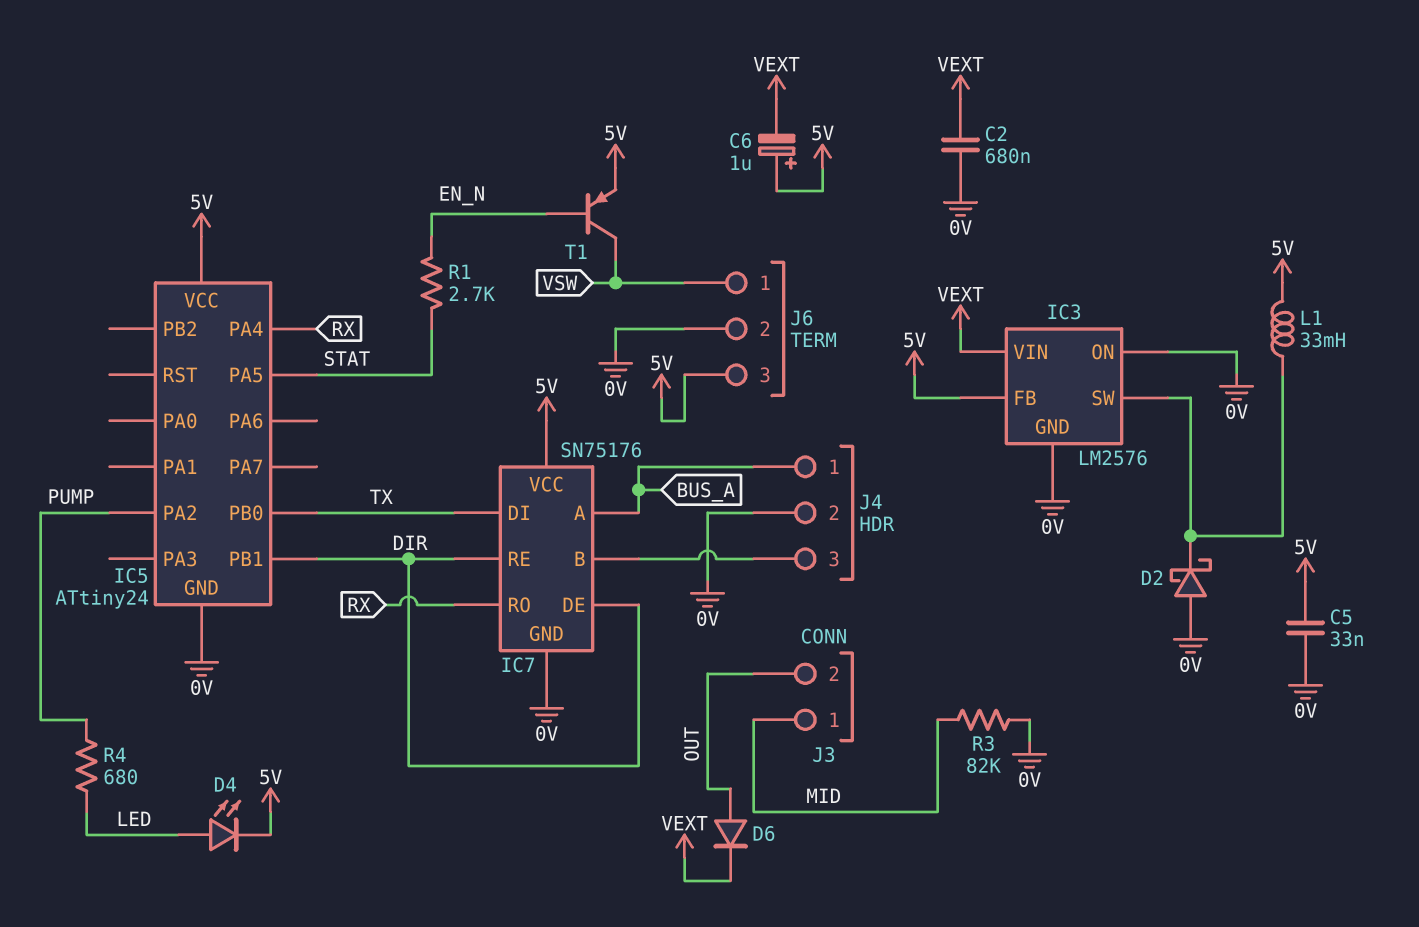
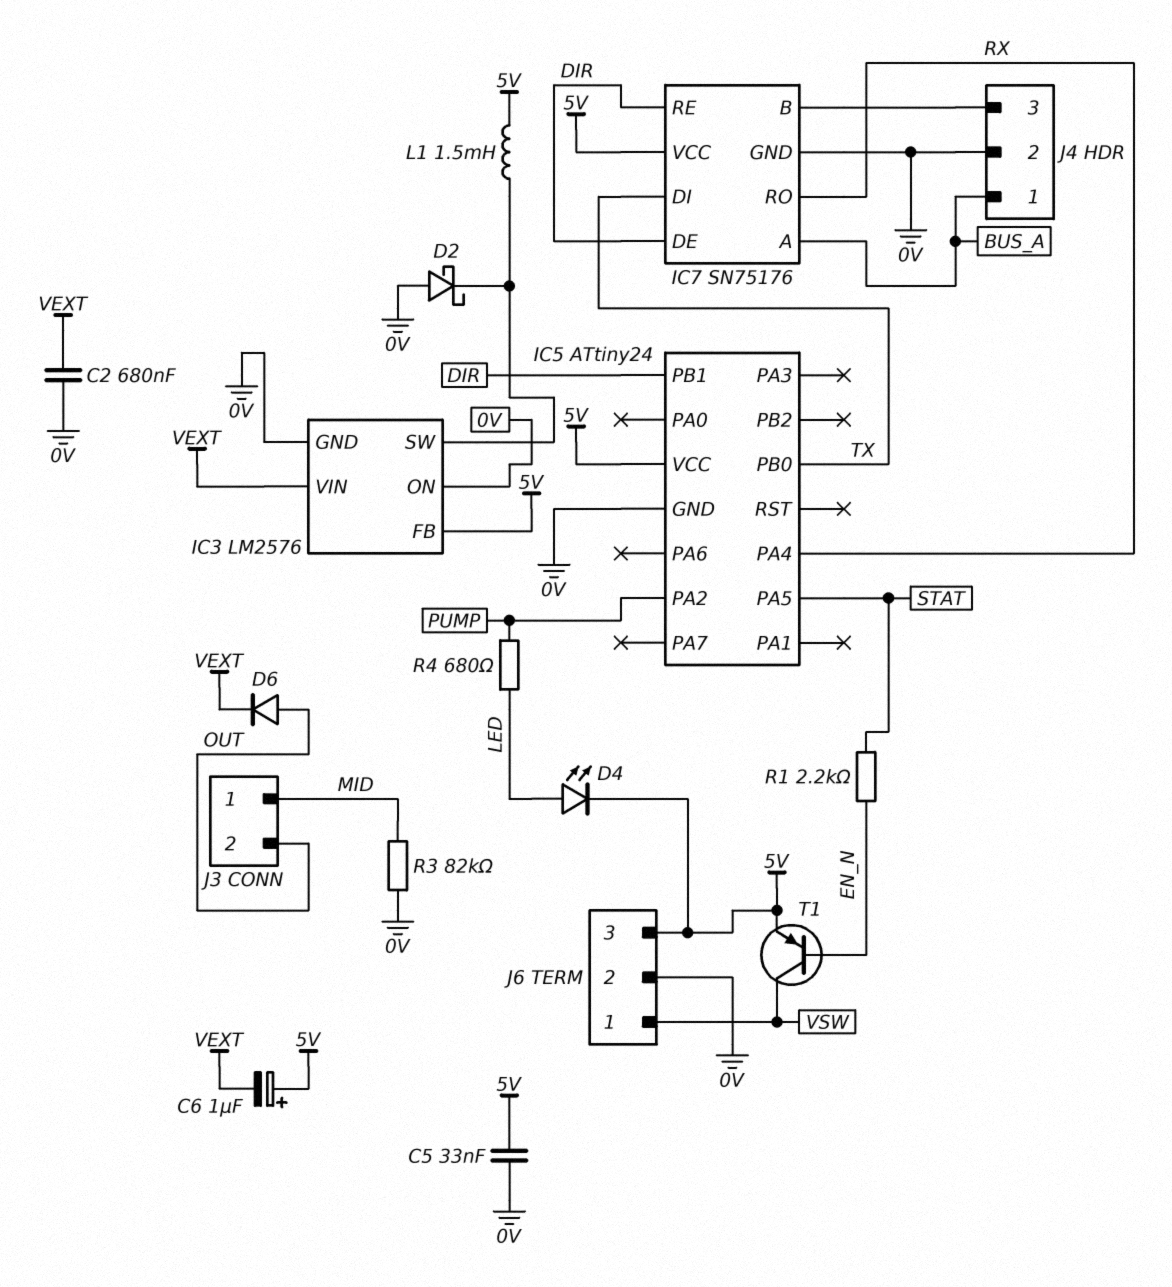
L1: 33mH (5V, IC3/SW) -> 1.5mH (5V, IC3/SW)
R1: 2.7k (EN_N, STAT) -> 2.2k (EN_N, STAT)

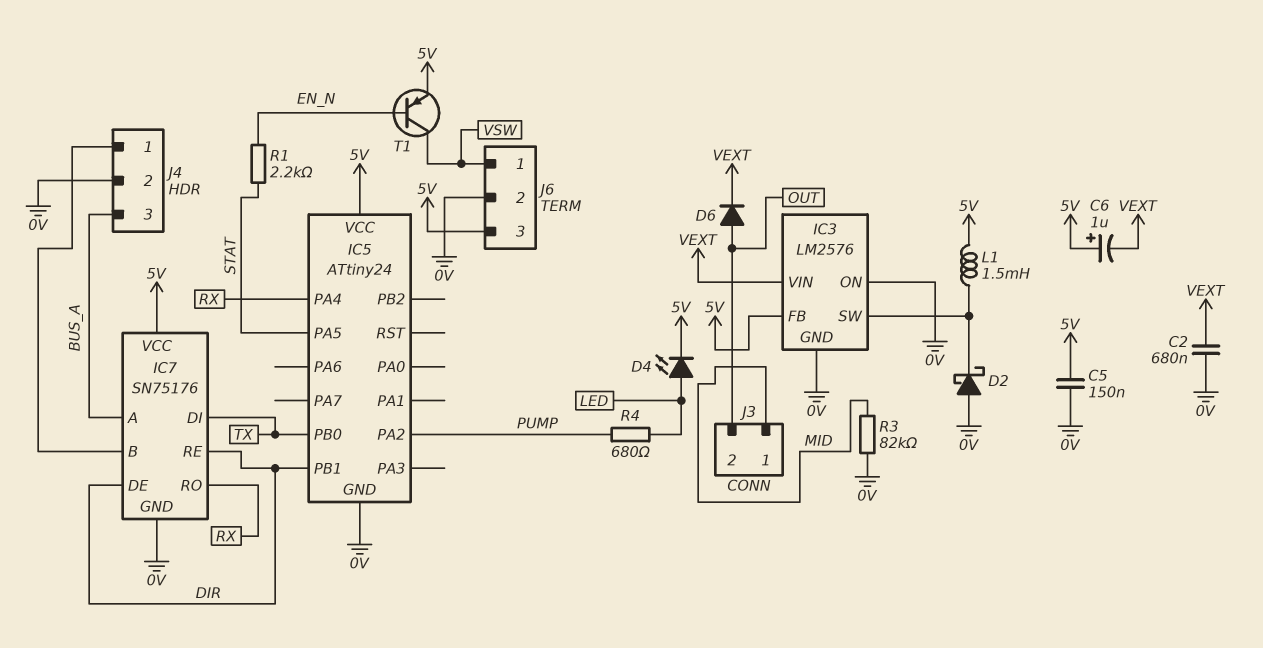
C5: 33nF (0V, 5V) -> 150nF (0V, 5V)
J4 pin 1: BUS_A -> IC7/B
J4 pin 3: IC7/B -> BUS_A

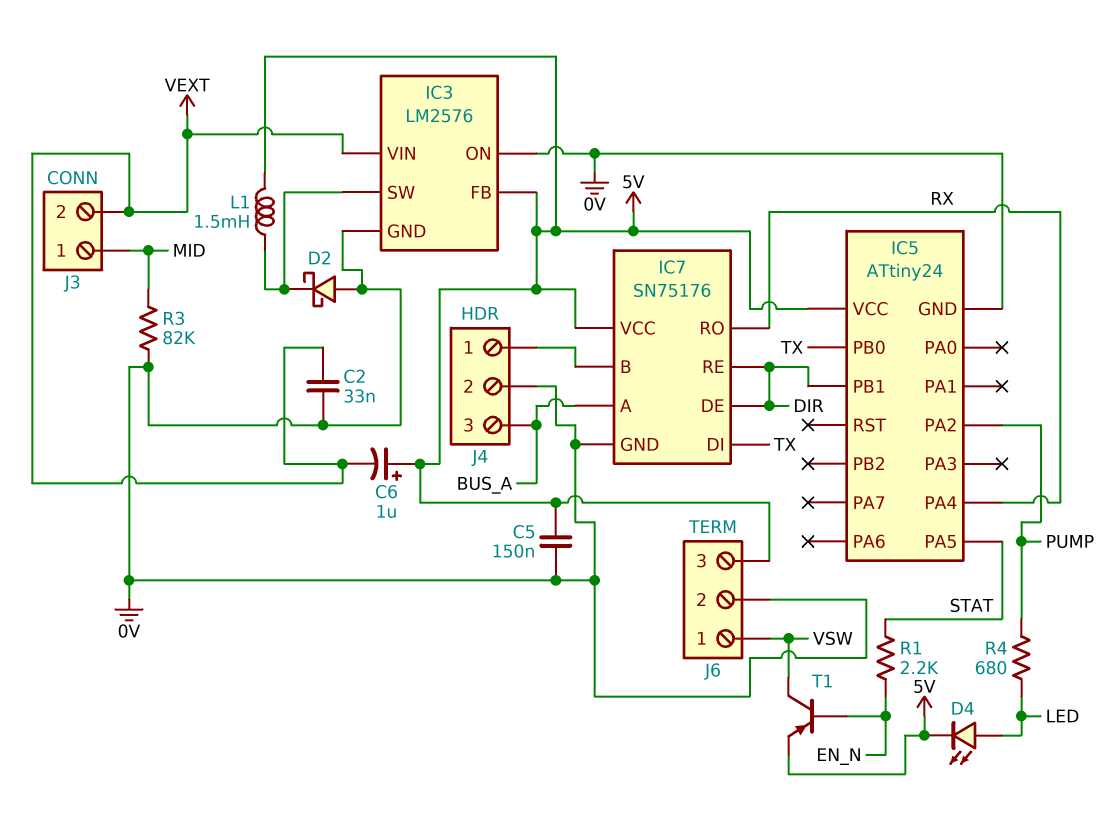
C2: 680nF (0V, VEXT) -> 33nF (0V, VEXT)
D6: diode (A OUT, K VEXT) -> none
J3 pin 2: OUT -> VEXT

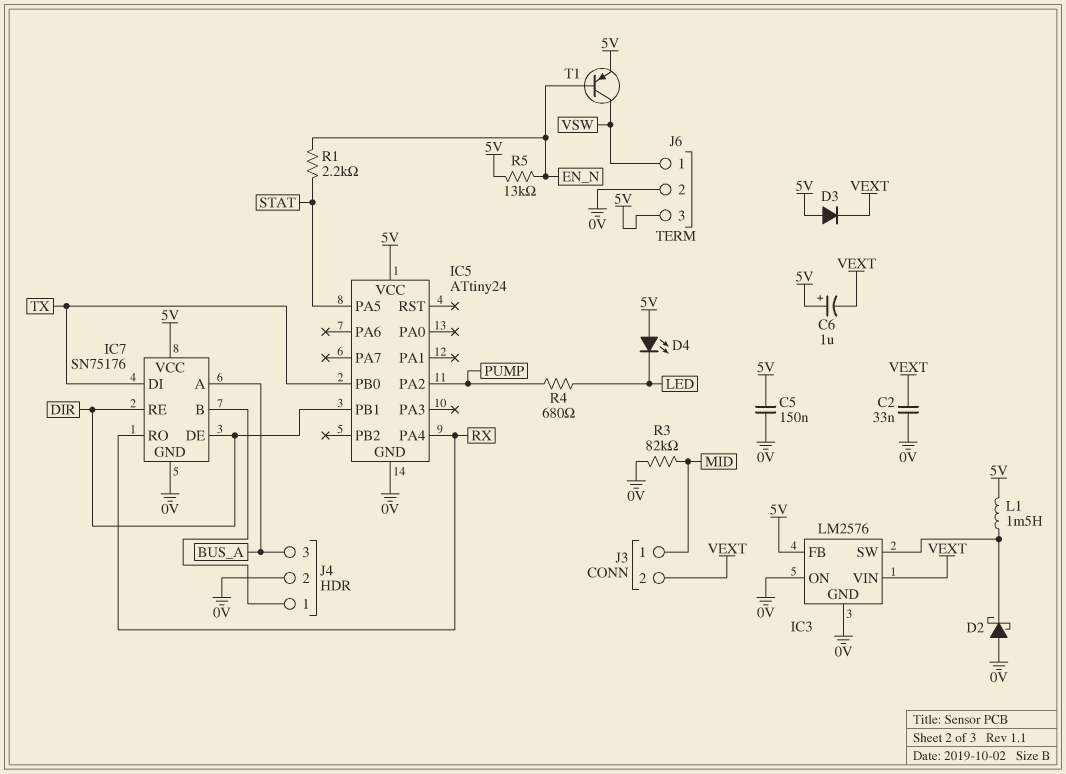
D3: none -> diode (A 5V, K VEXT)
D4: LED (A LED, K 5V) -> LED (A 5V, K LED)
R5: none -> 13k (5V, EN_N)

